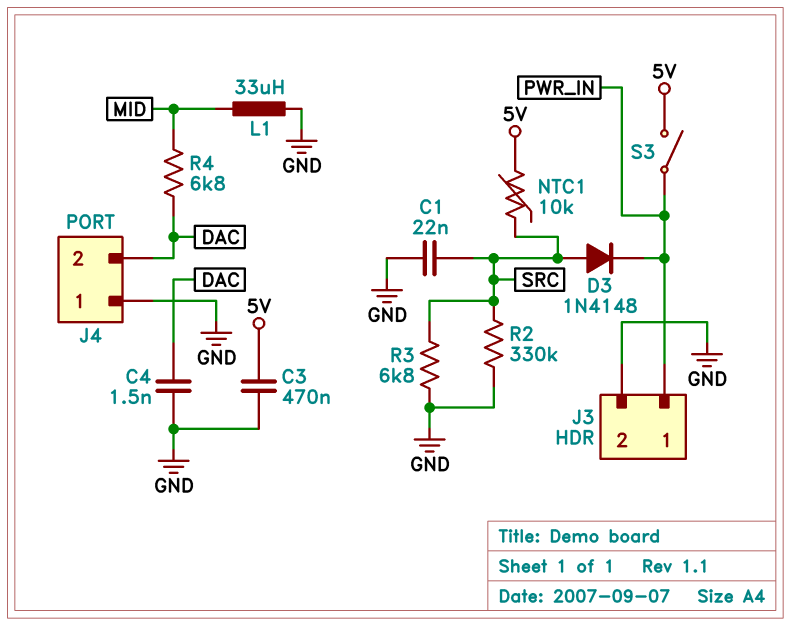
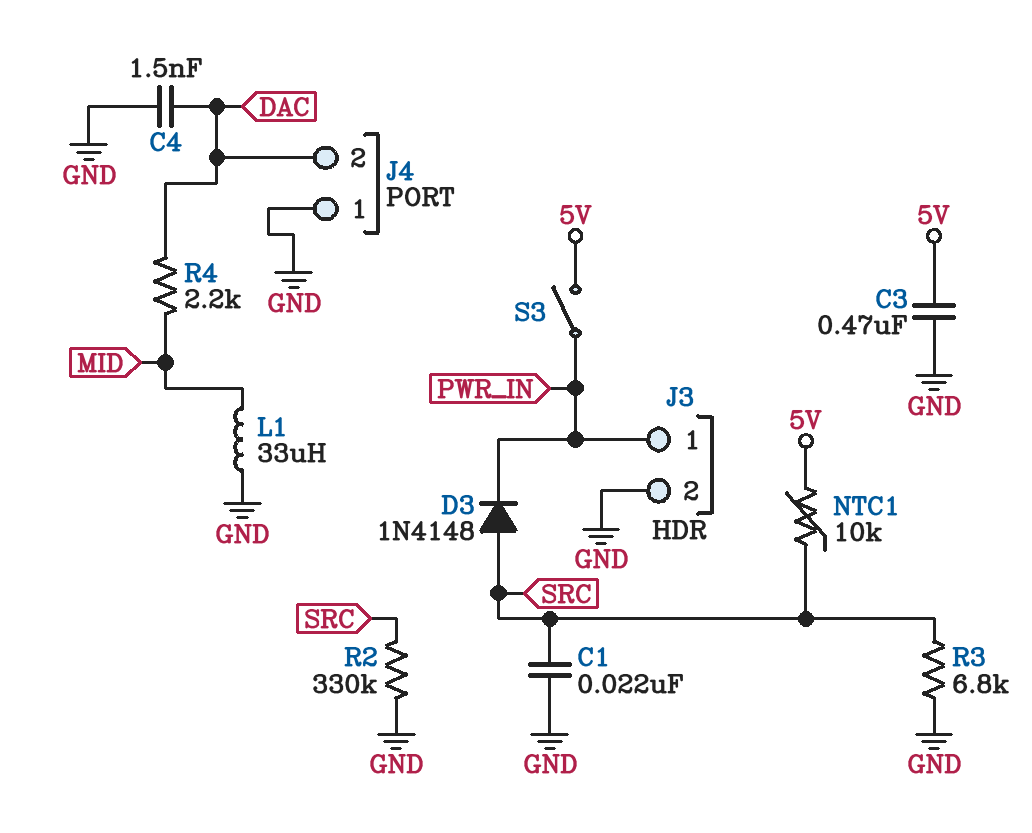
R4: 6.8k (DAC, MID) -> 2.2k (DAC, MID)

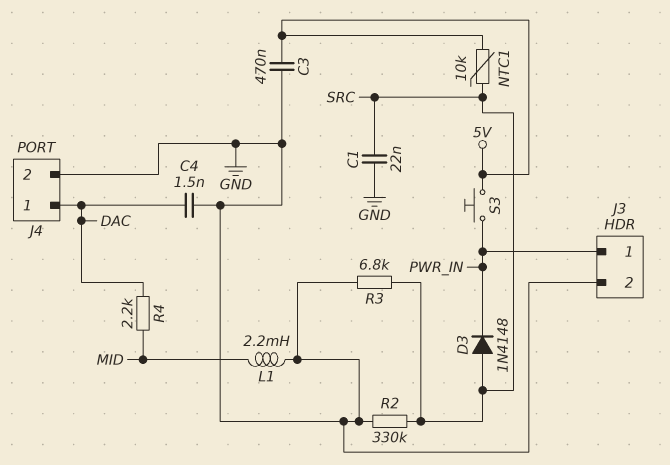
J4 pin 1: GND -> DAC
J4 pin 2: DAC -> GND
L1: 33uH (GND, MID) -> 2.2mH (GND, MID)
S3: switch (5V, PWR_IN) -> button (5V, PWR_IN)

